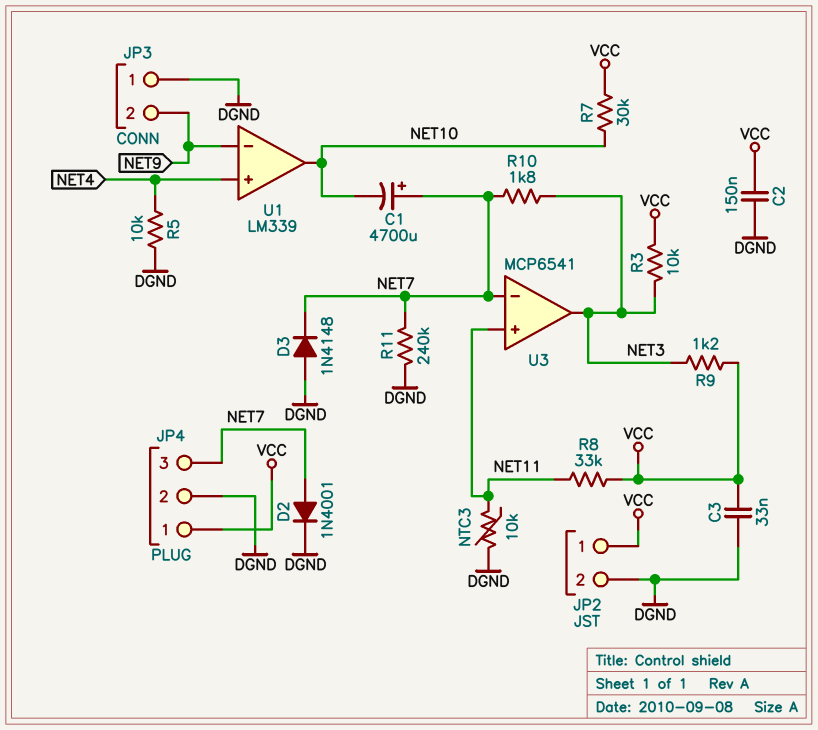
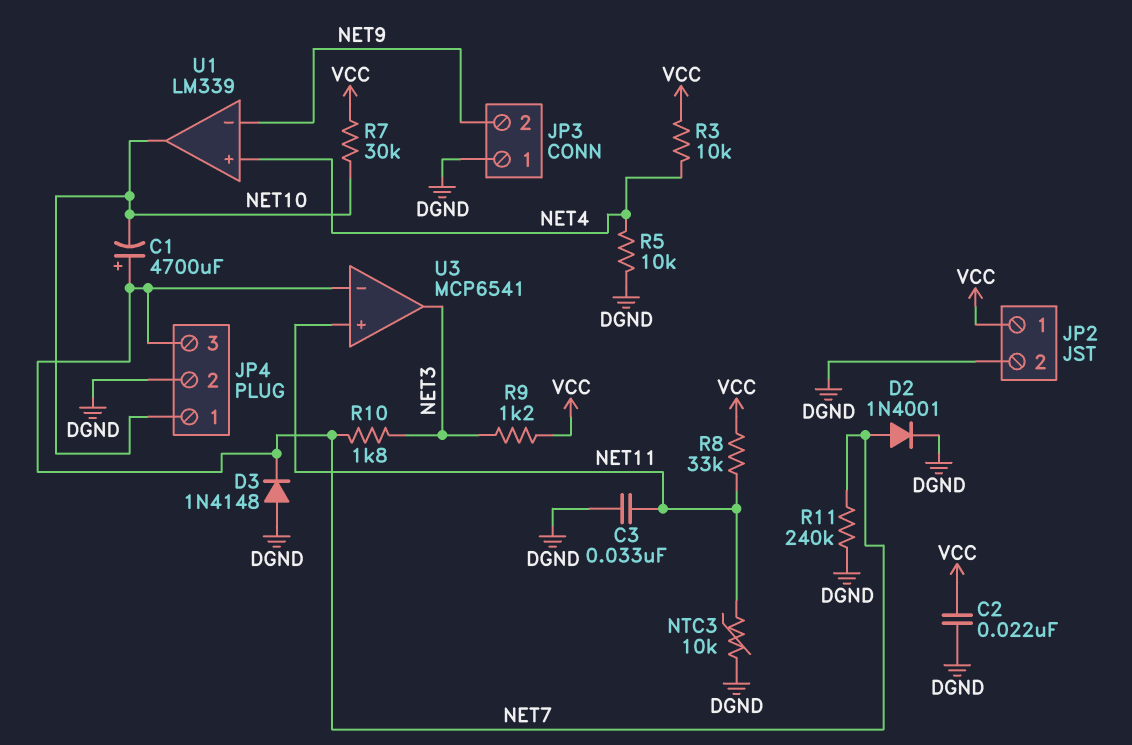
C2: 150nF (DGND, VCC) -> 22nF (DGND, VCC)
C3: 33nF (DGND, VCC) -> 33nF (DGND, NET11)
JP4 pin 1: VCC -> NET10
R3: 10k (NET3, VCC) -> 10k (NET4, VCC)

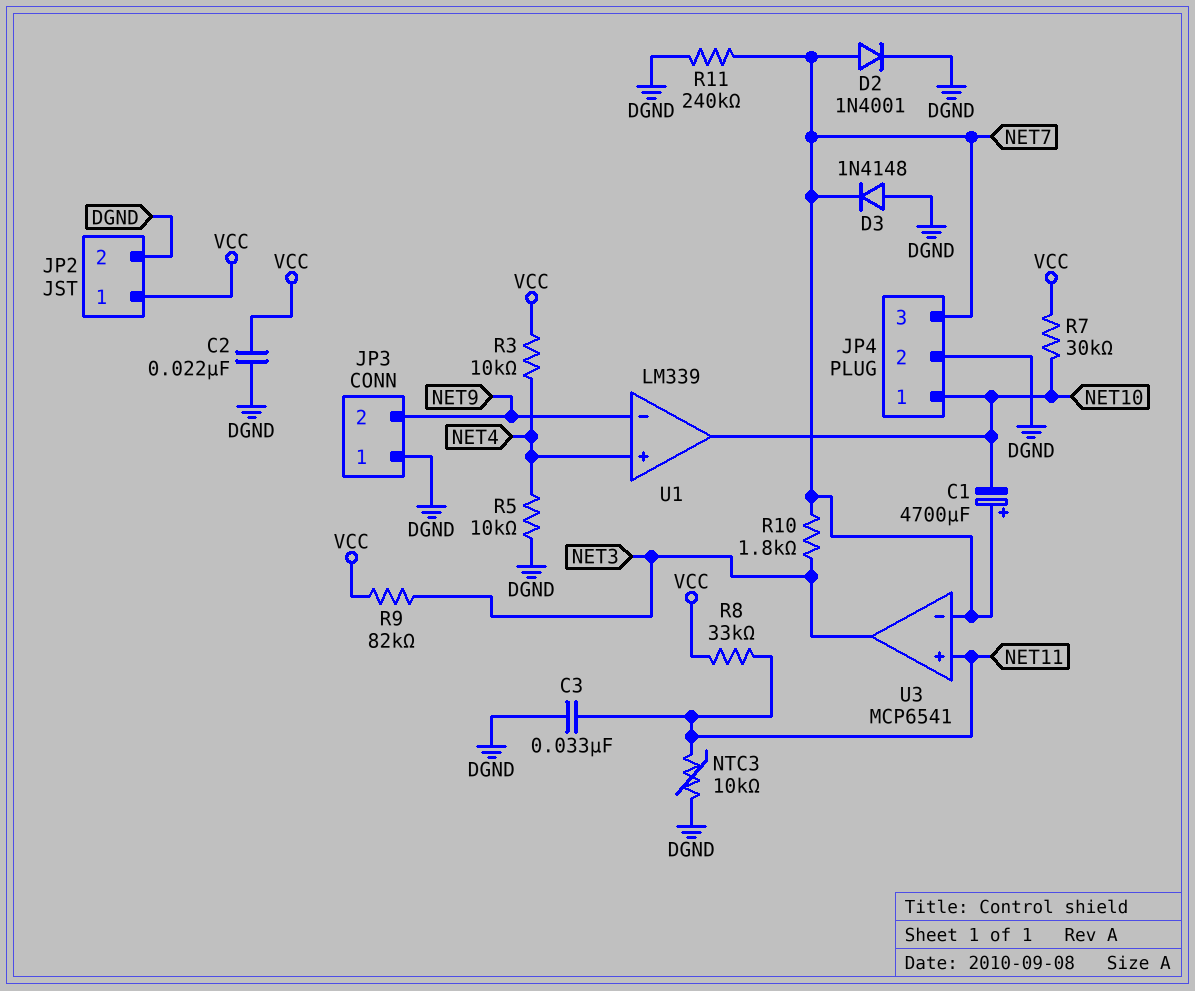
R9: 1.2k (NET3, VCC) -> 82k (NET3, VCC)

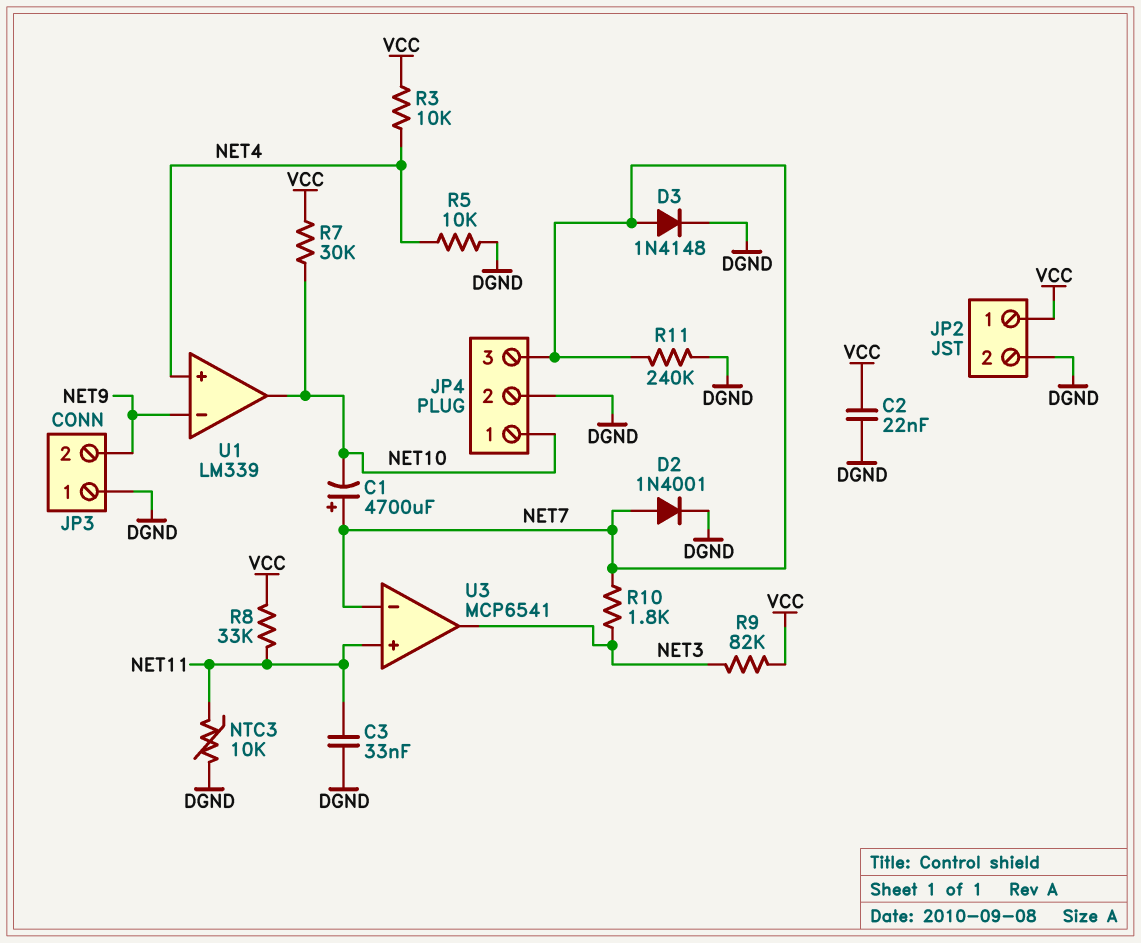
D3: diode 1N4148 (A DGND, K NET7) -> diode 1N4148 (A NET7, K DGND)

